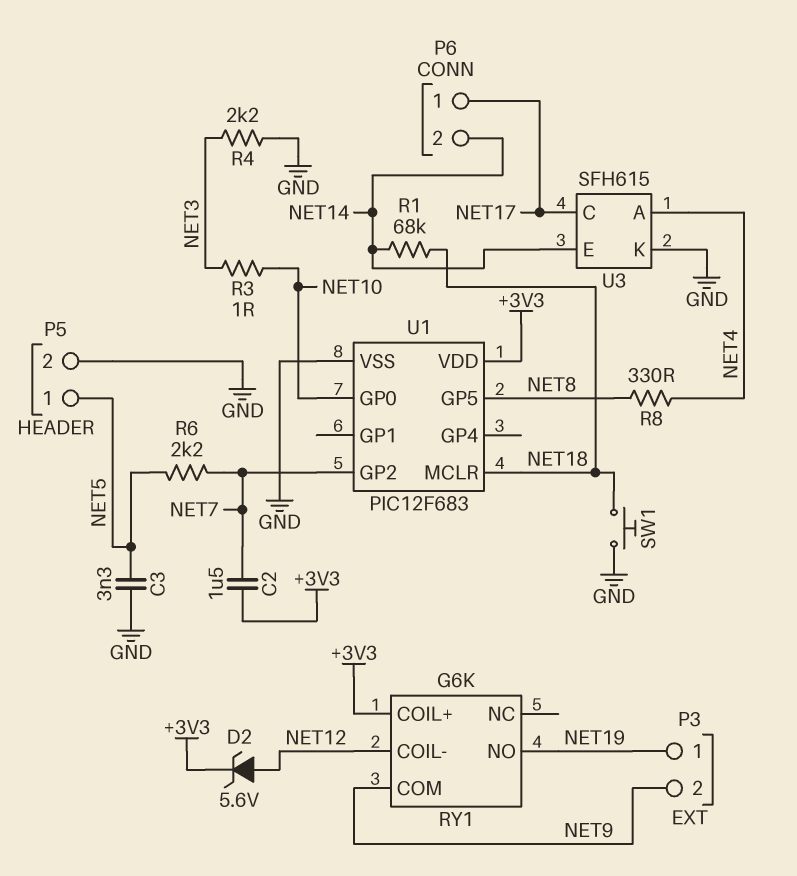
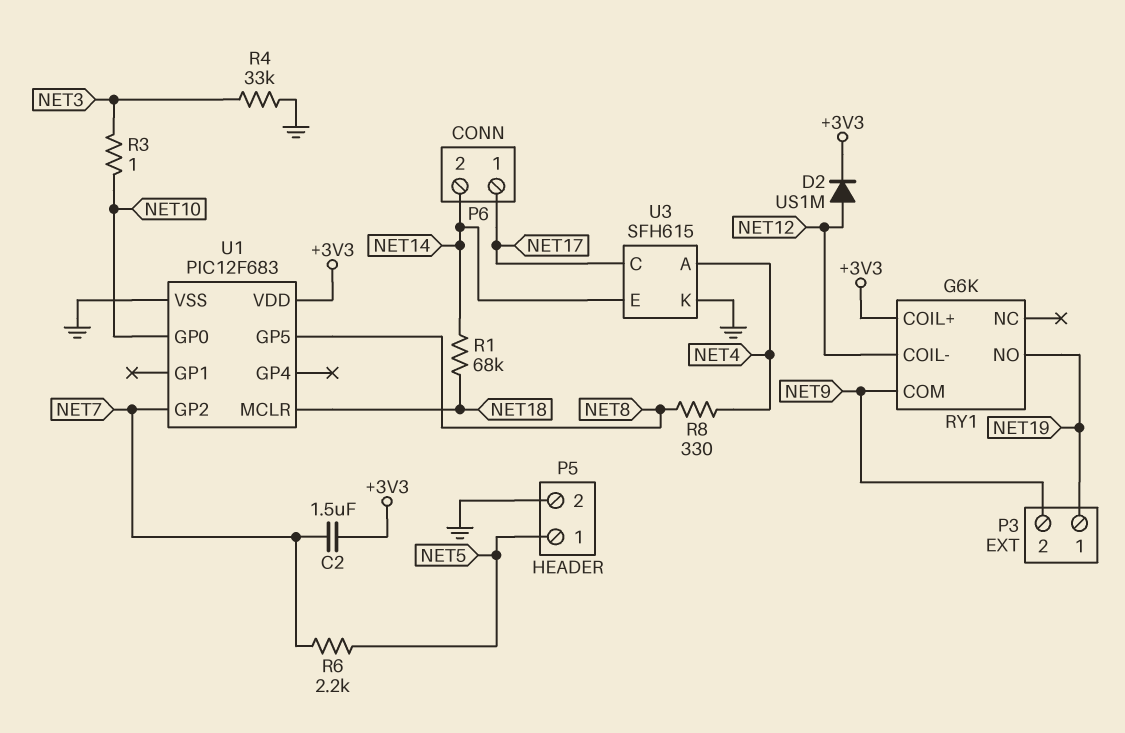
C3: 3.3nF (GND, NET5) -> none
D2: zener 5.6V (A NET12, K +3V3) -> diode US1M (A NET12, K +3V3)
R4: 2.2k (GND, NET3) -> 33k (GND, NET3)
SW1: button (GND, NET18) -> none

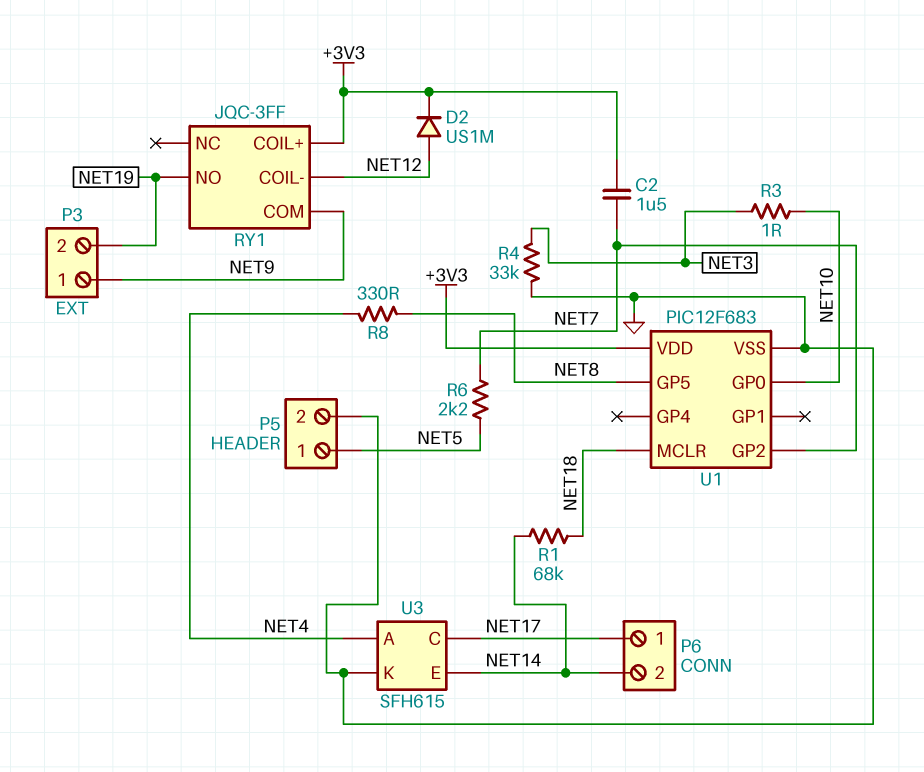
P3 pin 1: NET19 -> NET9
P3 pin 2: NET9 -> NET19
RY1: G6K -> JQC-3FF

